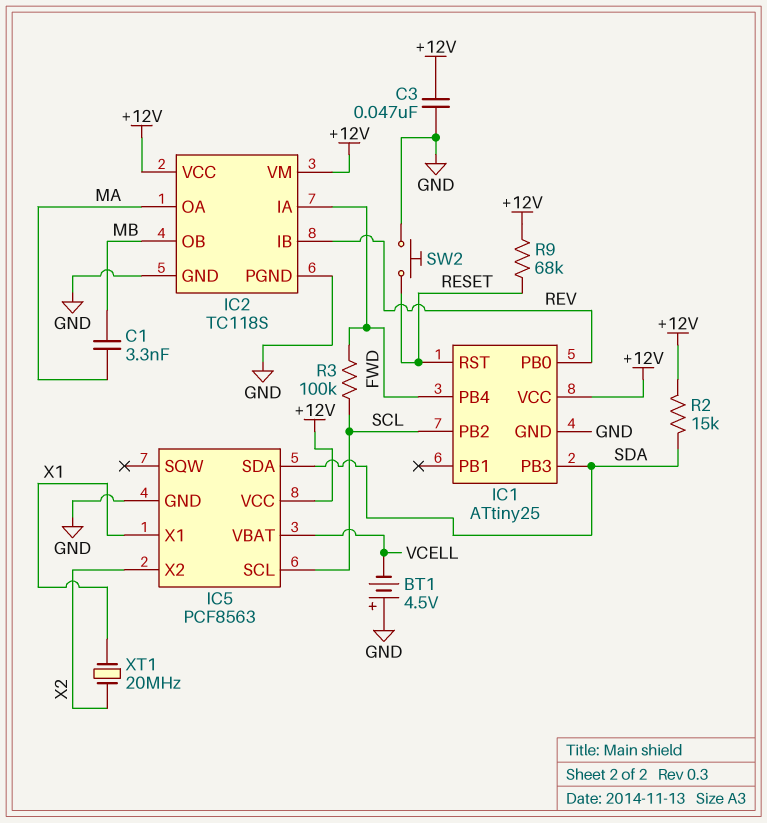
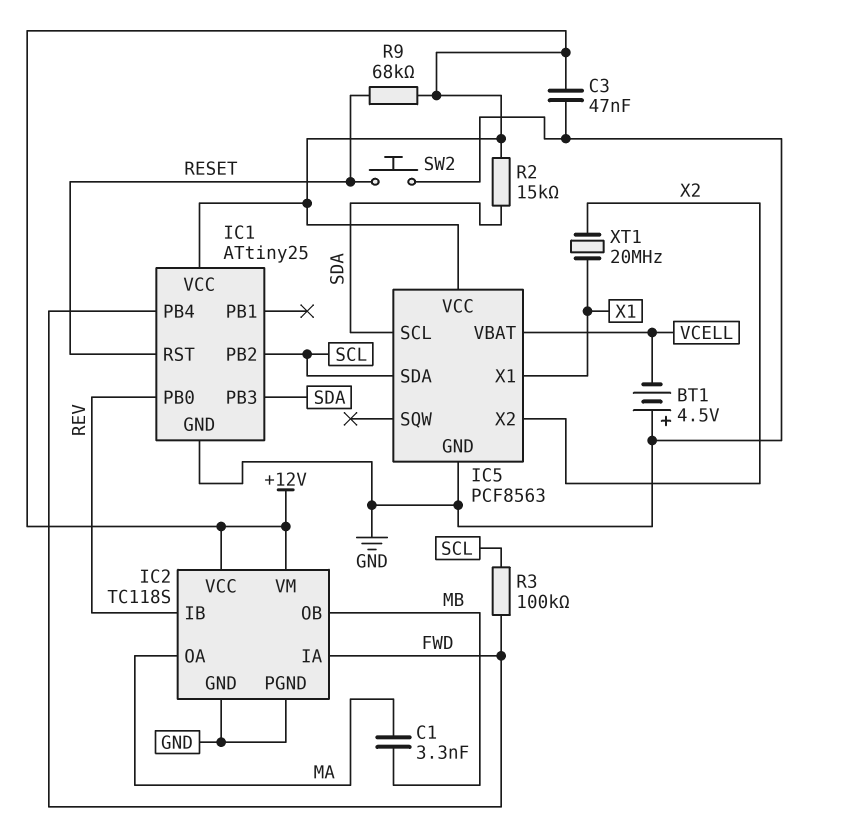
IC5 pin SCL: SCL -> SDA
IC5 pin SDA: SDA -> SCL

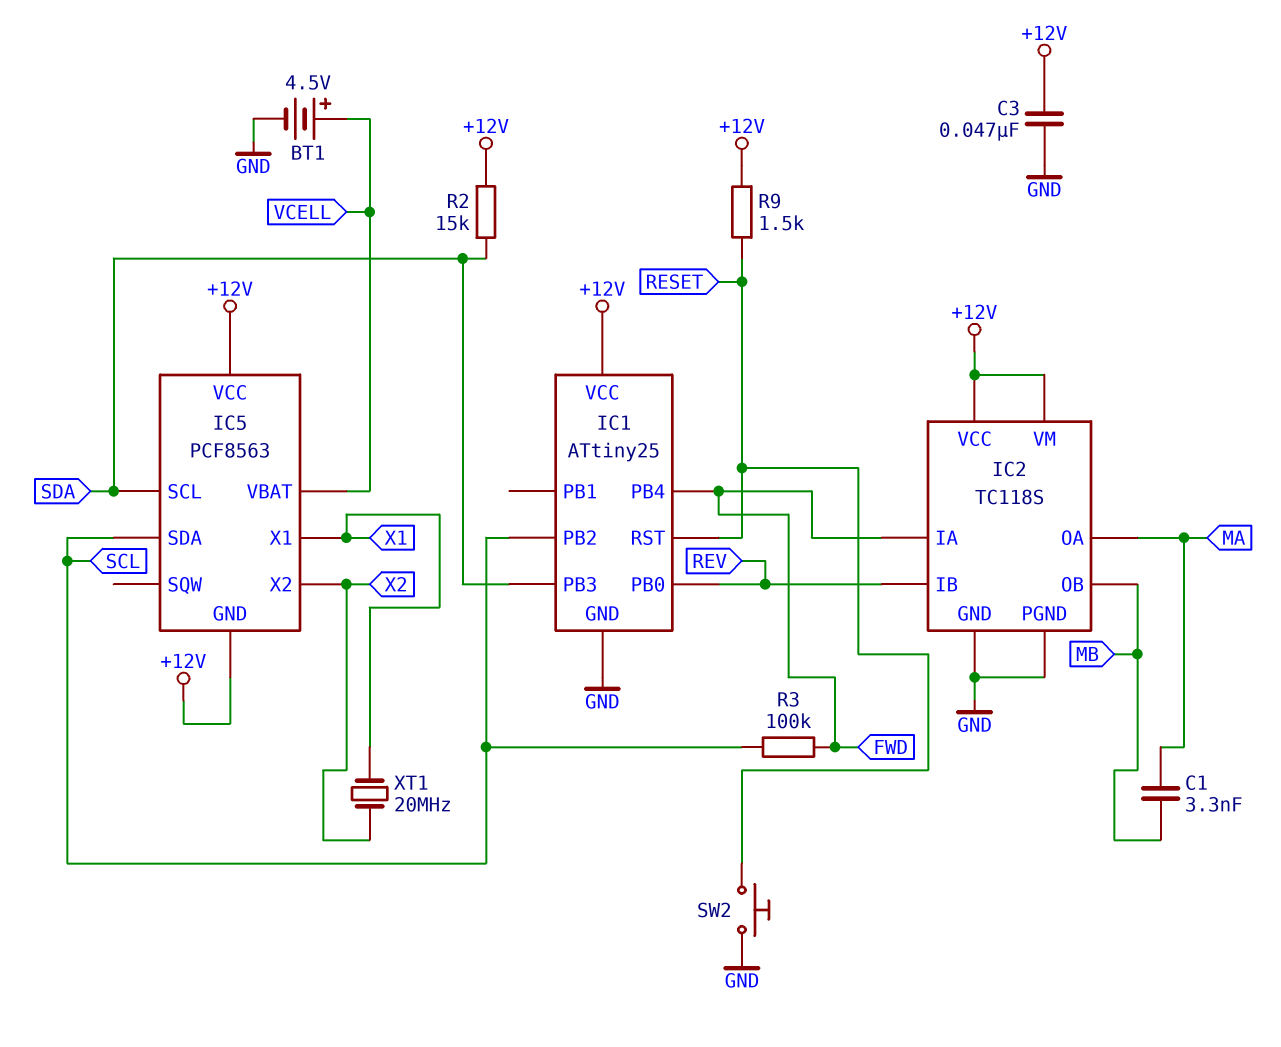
BT1: 4.5V (plus GND, minus VCELL) -> 4.5V (plus VCELL, minus GND)
IC5 pin GND: GND -> +12V
R9: 68k (+12V, RESET) -> 1.5k (+12V, RESET)

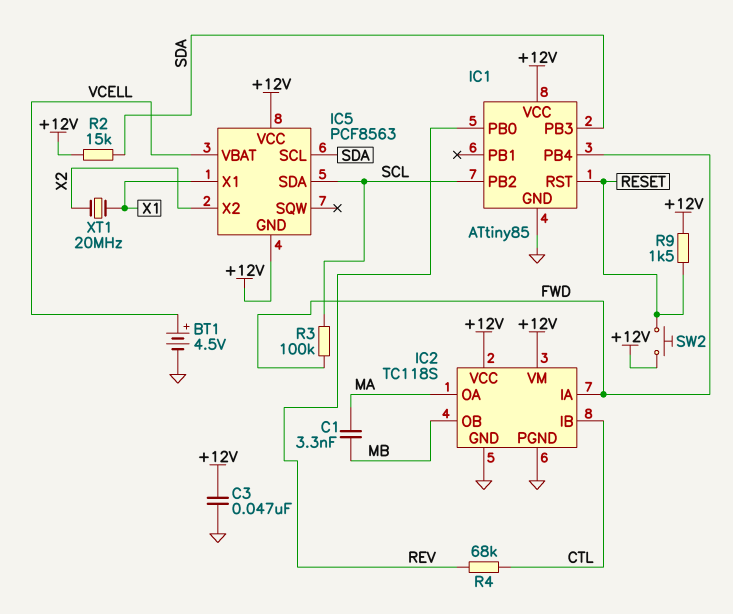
IC1: ATtiny25 -> ATtiny85
IC2 pin IB: REV -> CTL
R4: none -> 68k (CTL, REV)
SW2: button (GND, RESET) -> button (+12V, RESET)

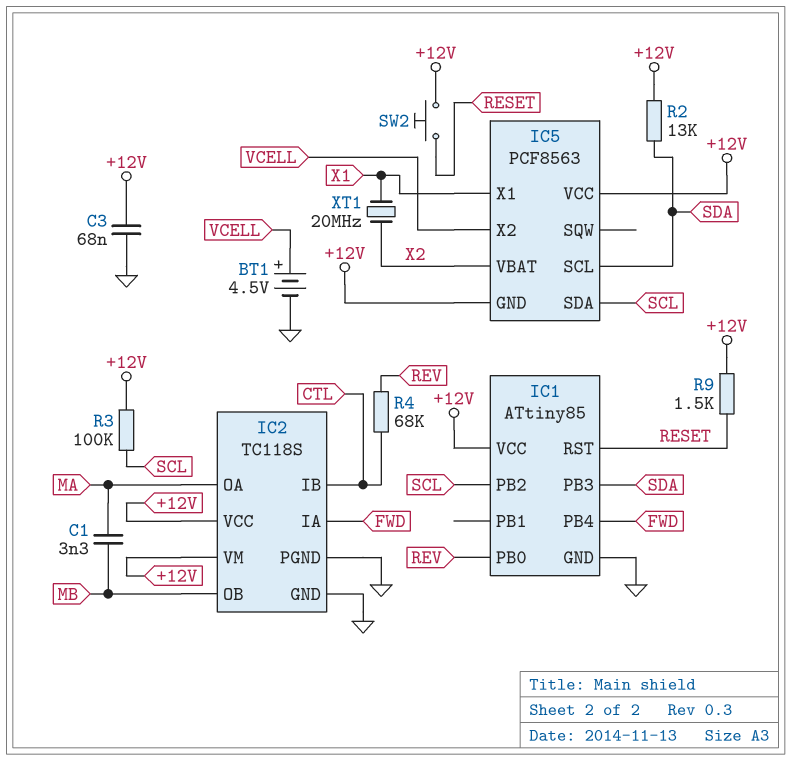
C3: 47nF (+12V, GND) -> 68nF (+12V, GND)
IC5 pin VBAT: VCELL -> X2
IC5 pin X2: X2 -> VCELL
R2: 15k (+12V, SDA) -> 13k (+12V, SDA)
R3: 100k (FWD, SCL) -> 100k (+12V, SCL)

